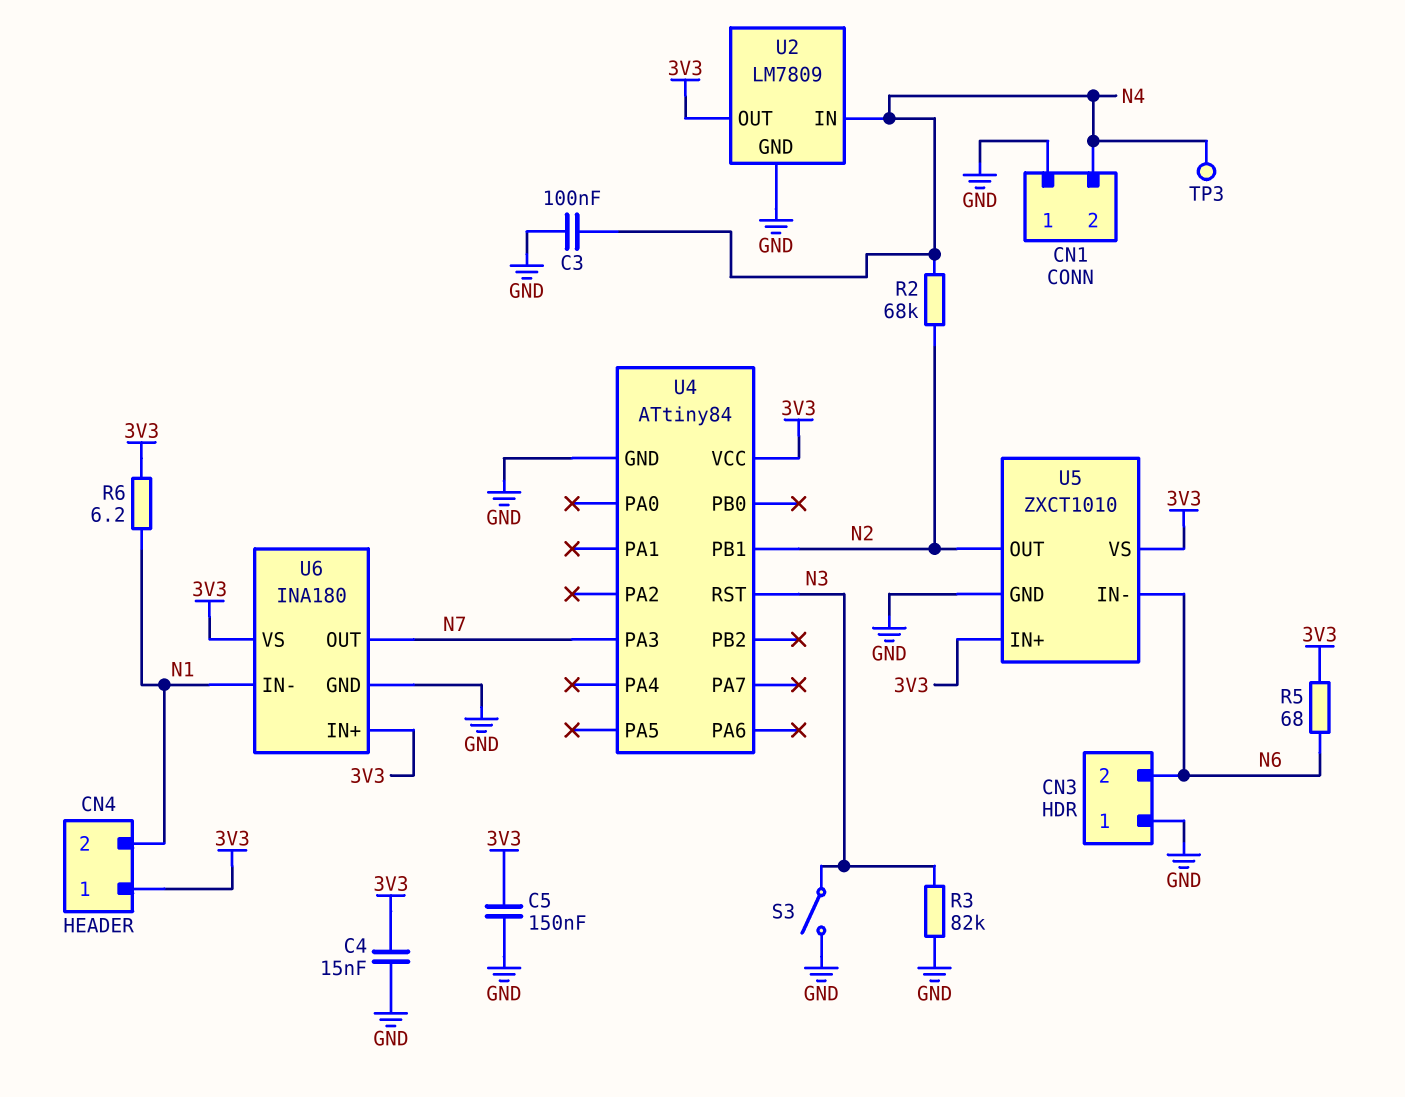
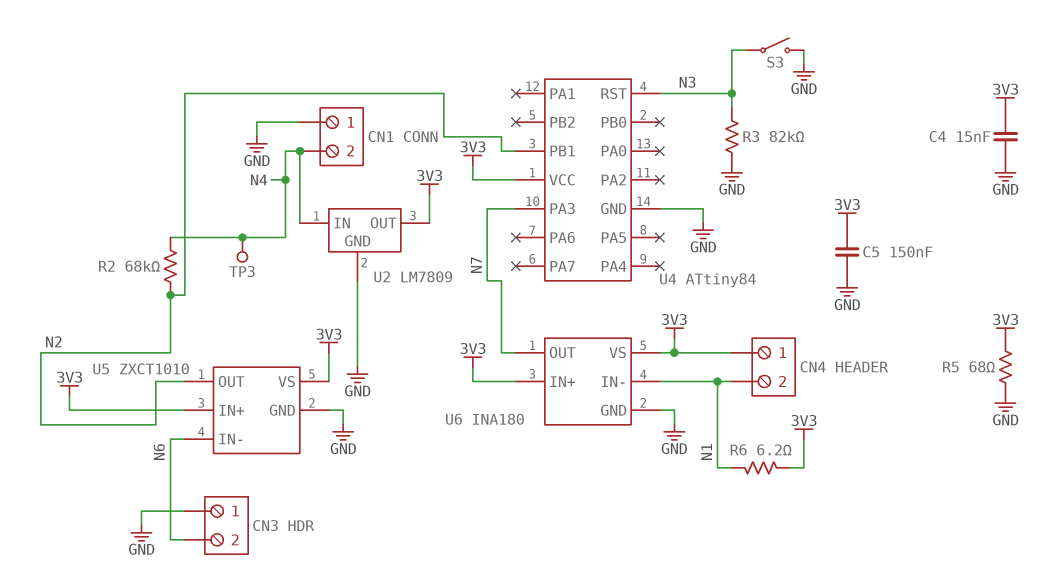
C3: 100nF (GND, N4) -> none
R5: 68 (3V3, N6) -> 68 (3V3, GND)

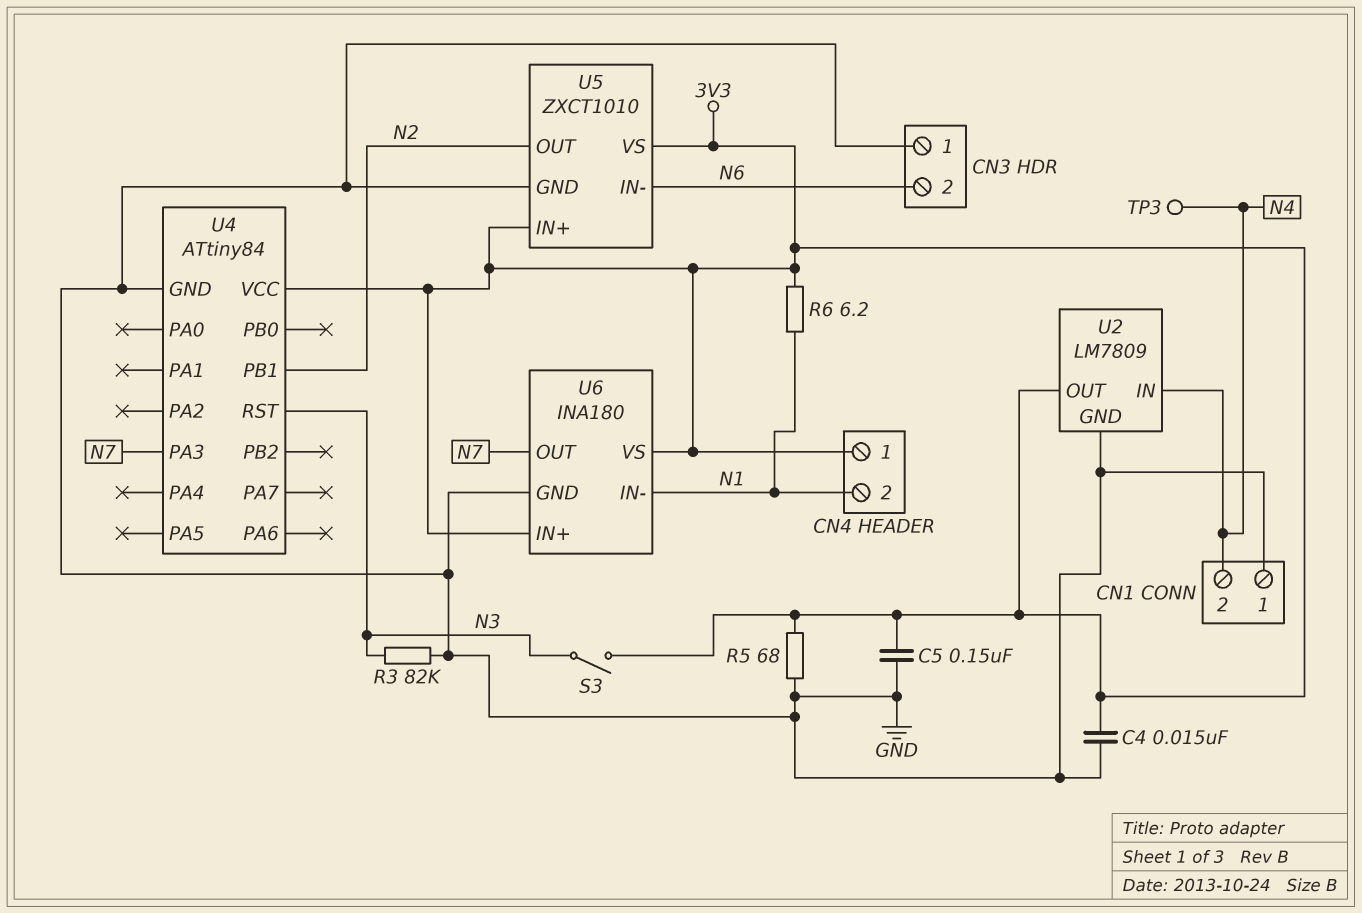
R2: 68k (N2, N4) -> none
S3: switch (GND, N3) -> switch (3V3, N3)

